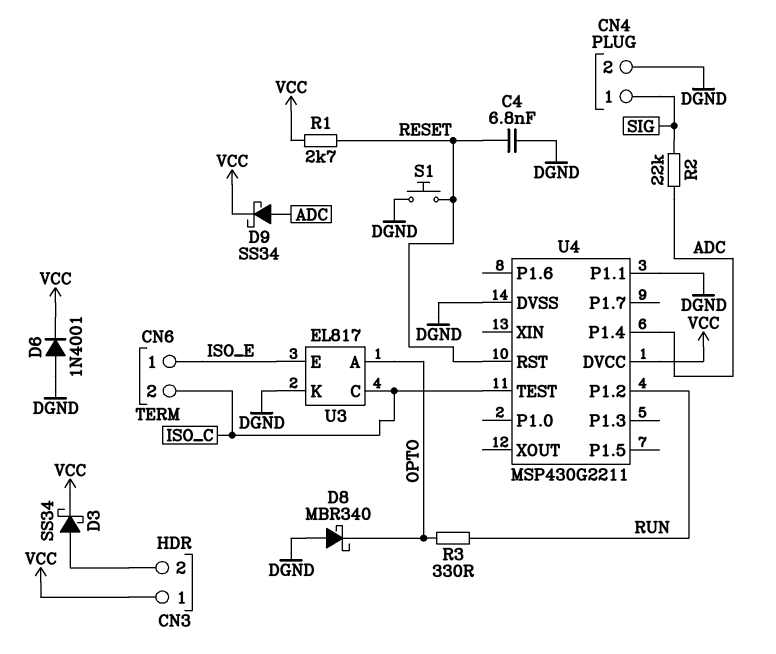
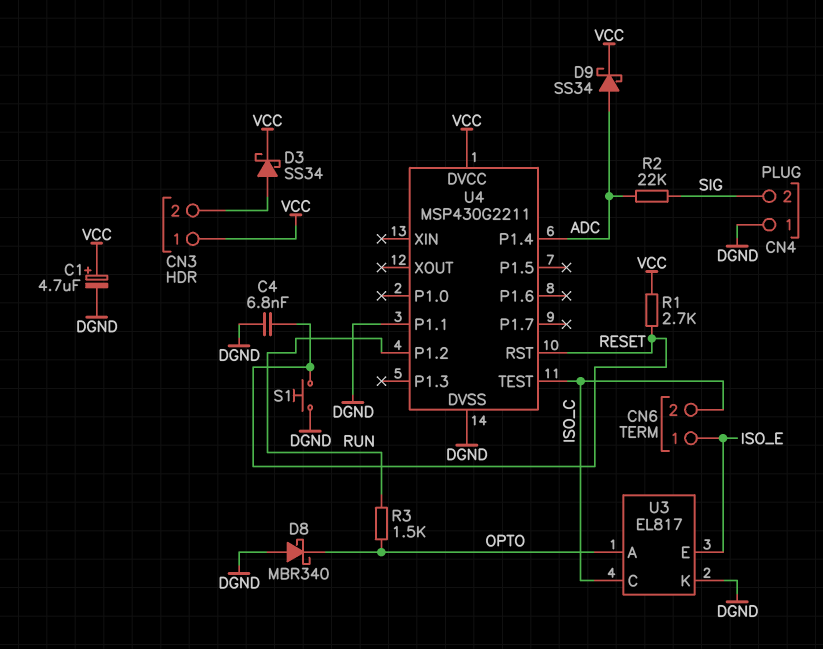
C1: none -> 4.7uF (plus VCC, minus DGND)
CN4 pin 1: SIG -> DGND
CN4 pin 2: DGND -> SIG
D6: diode 1N4001 (A DGND, K VCC) -> none
R3: 330 (OPTO, RUN) -> 1.5k (OPTO, RUN)

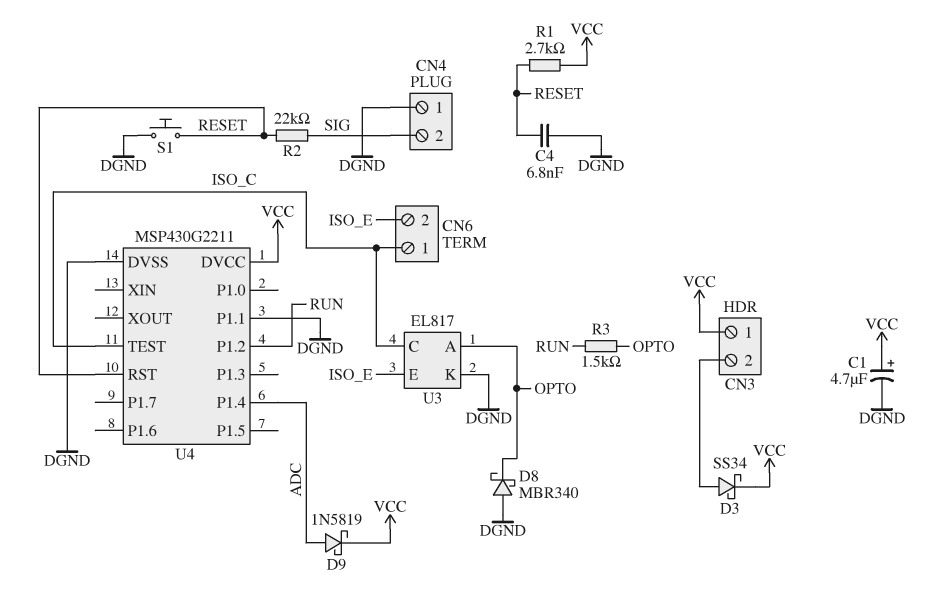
CN6 pin 1: ISO_E -> ISO_C
CN6 pin 2: ISO_C -> ISO_E
D9: schottky SS34 (A ADC, K VCC) -> schottky 1N5819 (A ADC, K VCC)
R2: 22k (ADC, SIG) -> 22k (RESET, SIG)

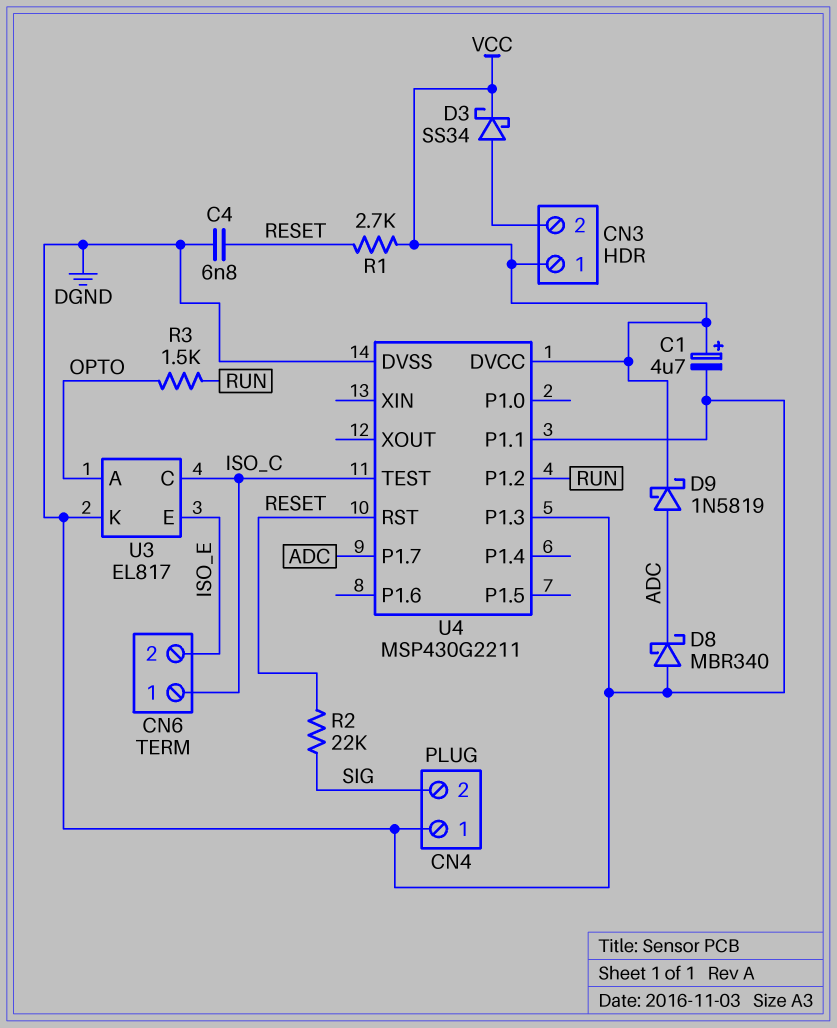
D8: schottky MBR340 (A DGND, K OPTO) -> schottky MBR340 (A DGND, K ADC)
S1: button (DGND, RESET) -> none
U4 pin P1.3: none -> DGND
U4 pin P1.4: ADC -> none
U4 pin P1.7: none -> ADC

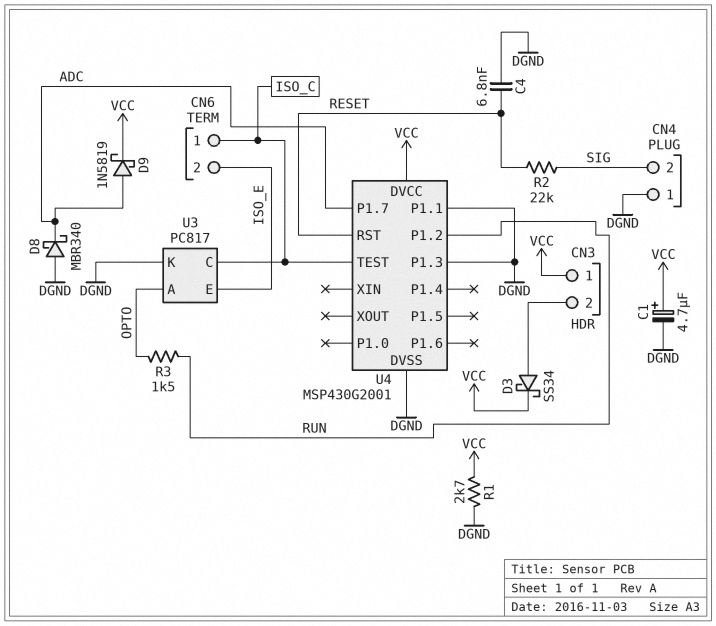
R1: 2.7k (RESET, VCC) -> 2.7k (DGND, VCC)
U3: EL817 -> PC817
U4: MSP430G2211 -> MSP430G2001

